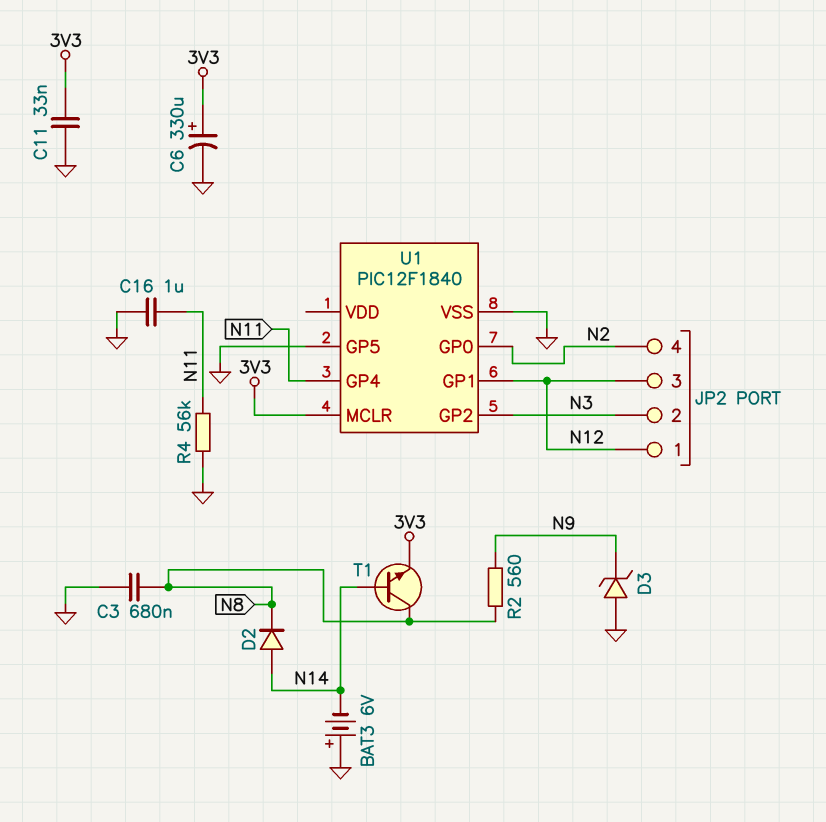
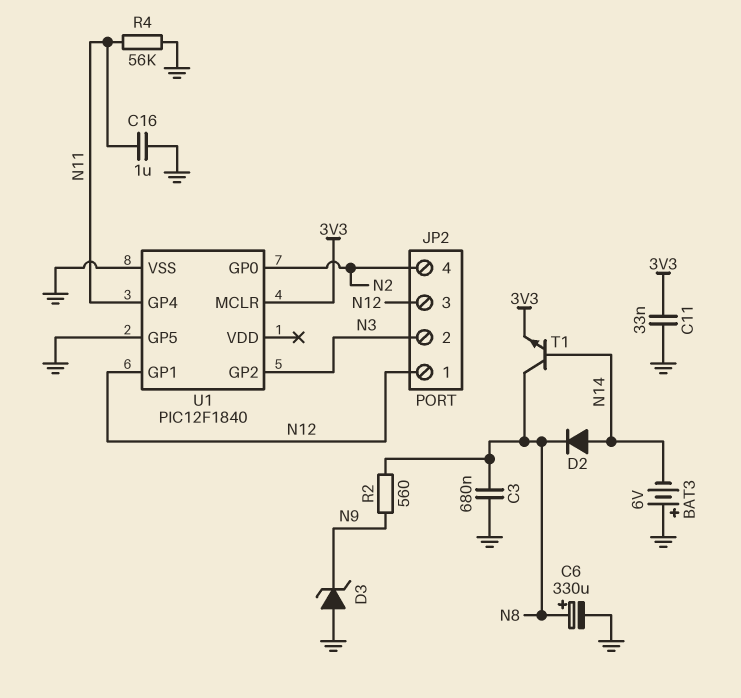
C6: 330uF (plus 3V3, minus GND) -> 330uF (plus N8, minus GND)

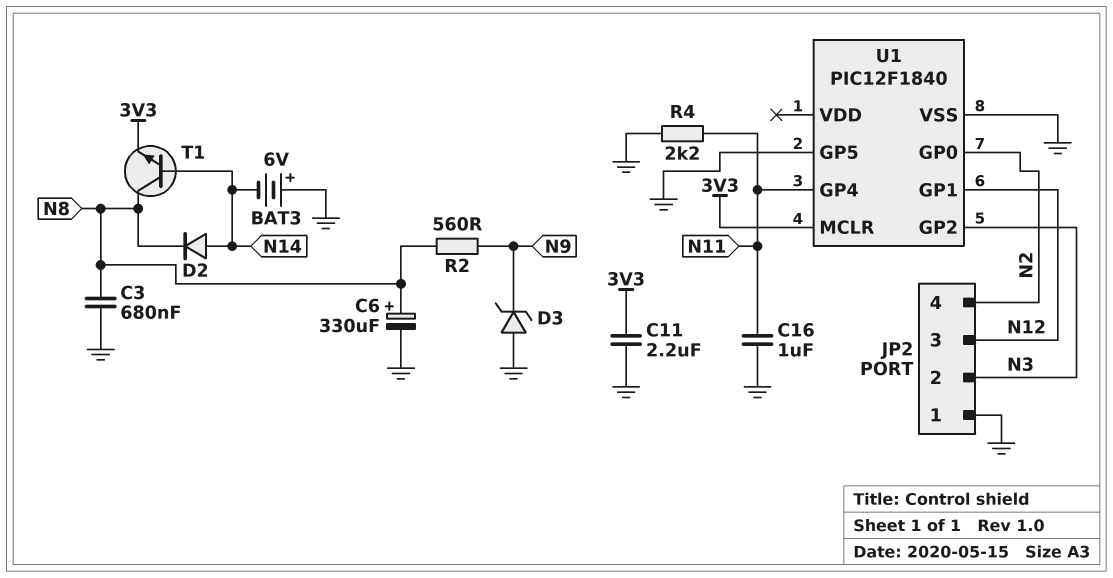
C11: 33nF (3V3, GND) -> 2.2uF (3V3, GND)
JP2 pin 1: N12 -> GND
R4: 56k (GND, N11) -> 2.2k (GND, N11)

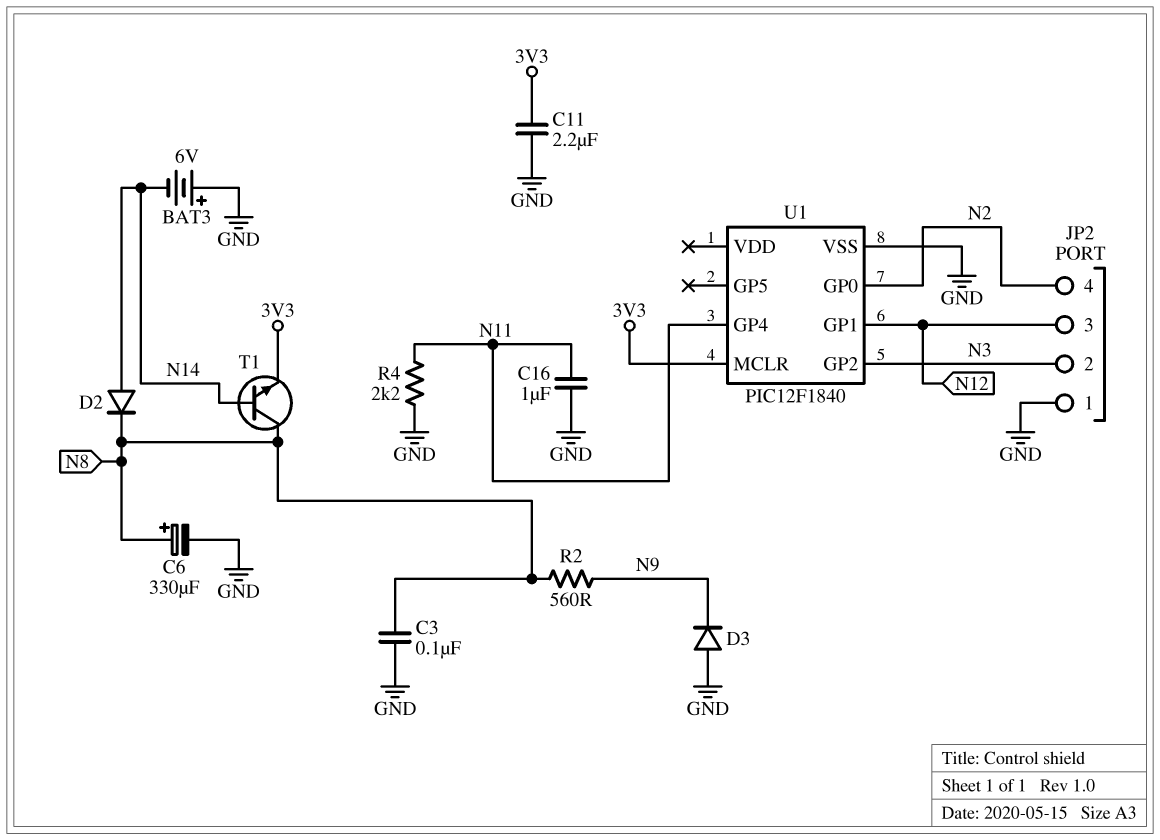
C3: 680nF (GND, N8) -> 100nF (GND, N8)
D3: zener (A GND, K N9) -> diode (A GND, K N9)
U1 pin GP5: GND -> none

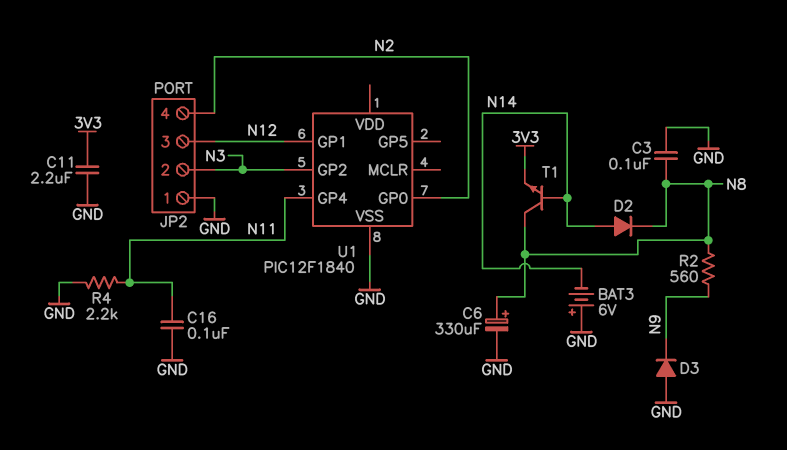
C16: 1uF (GND, N11) -> 100nF (GND, N11)
U1 pin MCLR: 3V3 -> none

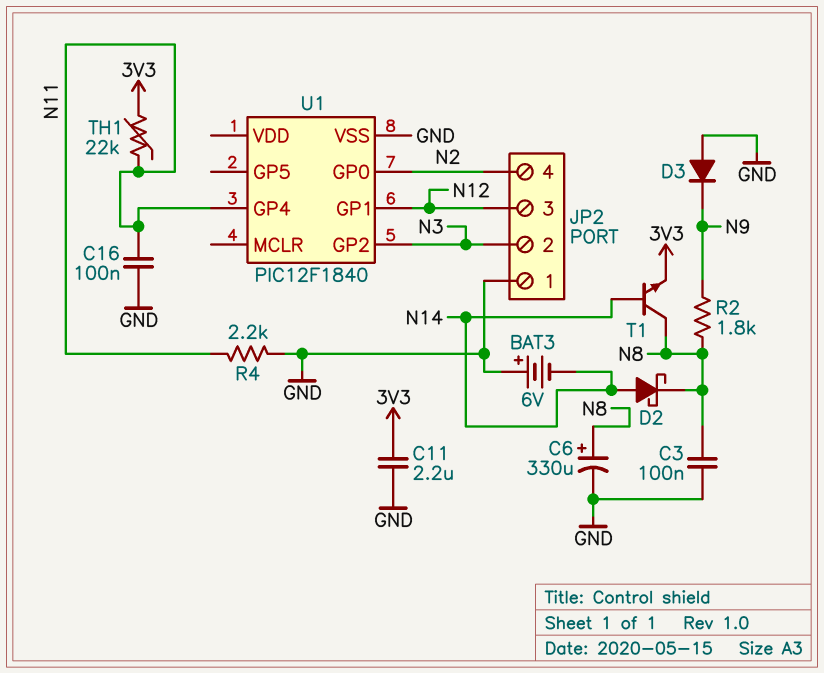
D2: diode (A N14, K N8) -> schottky (A N14, K N8)
R2: 560 (N8, N9) -> 1.8k (N8, N9)
TH1: none -> 22k (3V3, N11)

